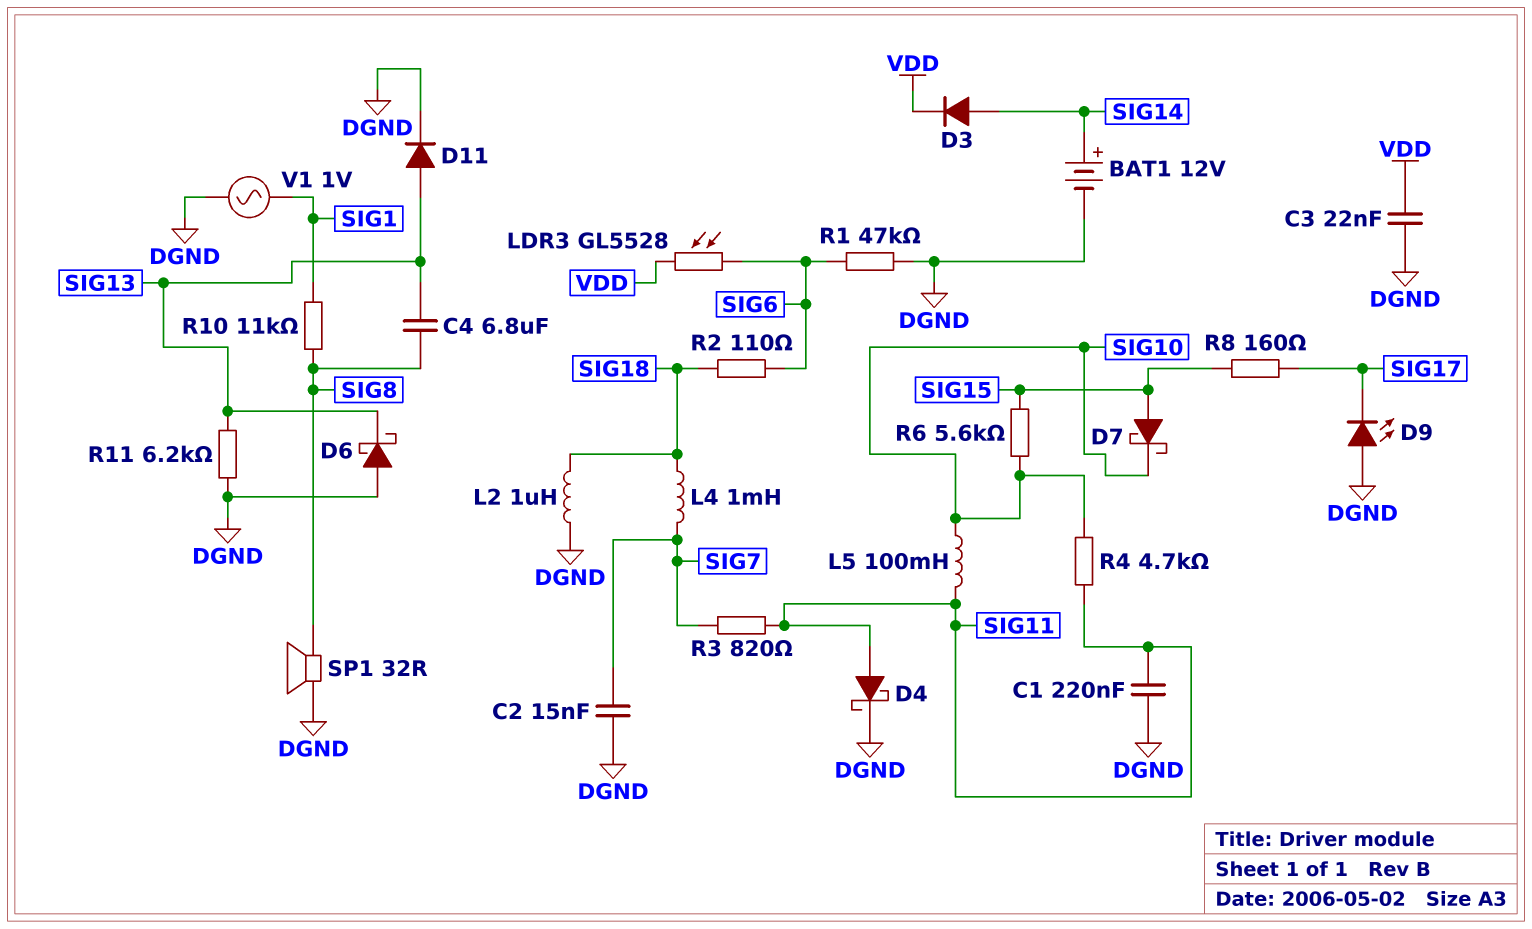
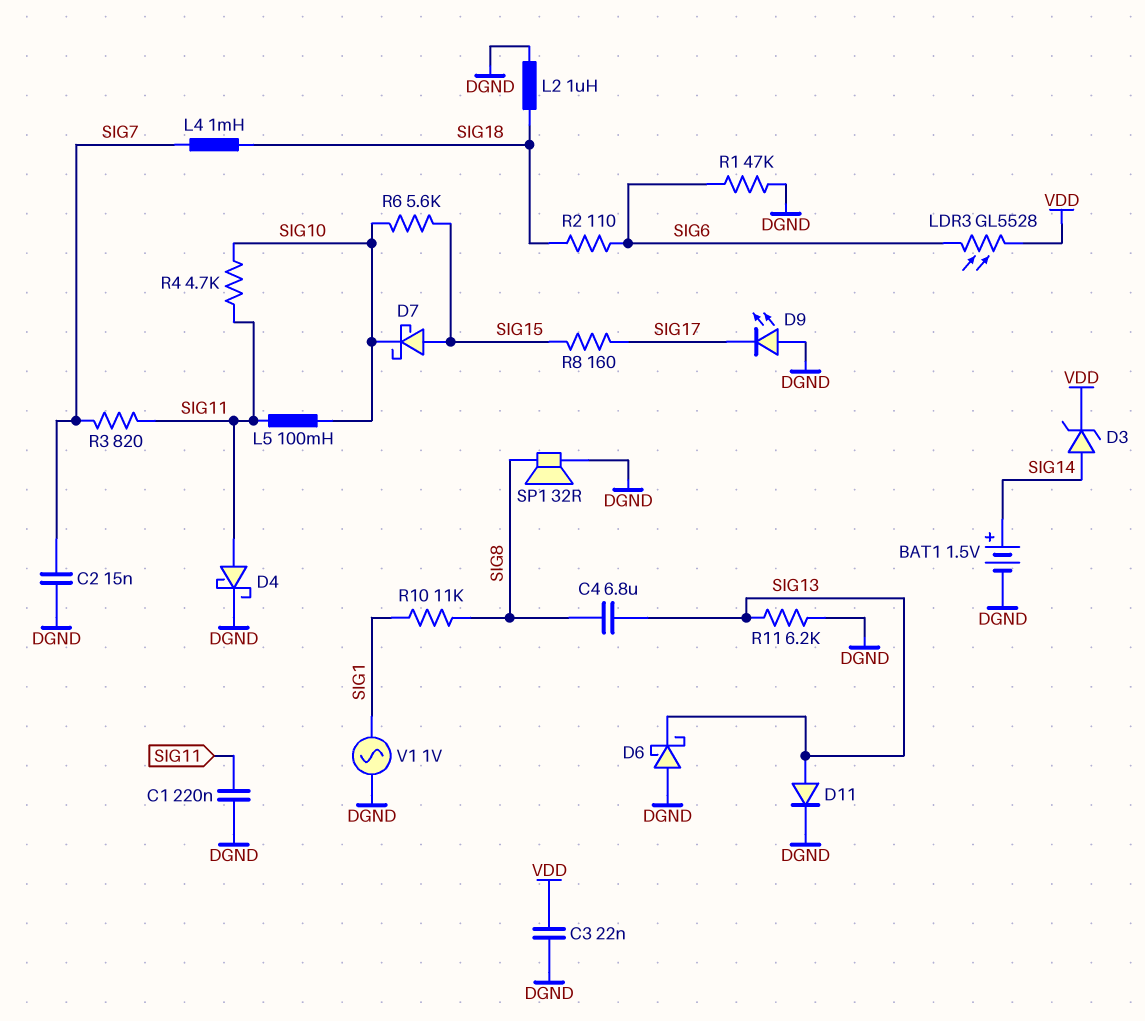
BAT1: 12V (plus SIG14, minus DGND) -> 1.5V (plus SIG14, minus DGND)
D3: diode (A SIG14, K VDD) -> zener (A SIG14, K VDD)

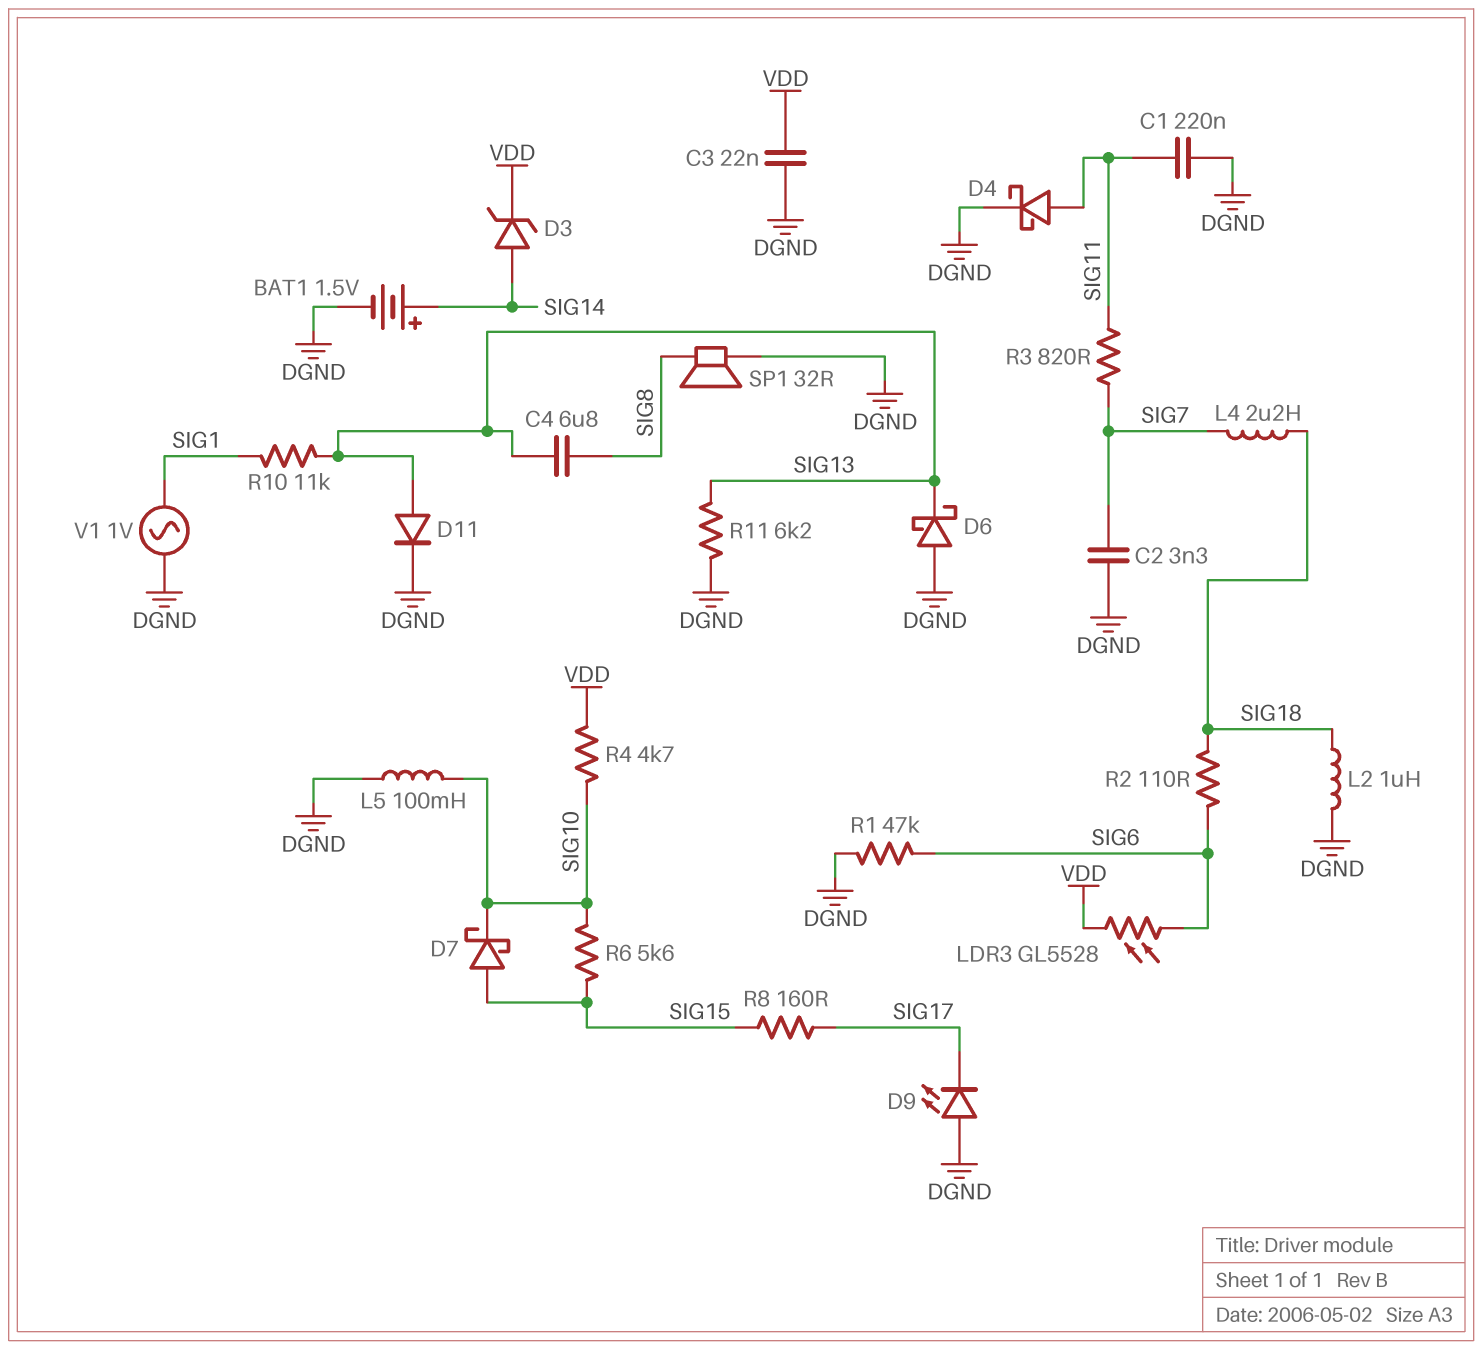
C2: 15nF (DGND, SIG7) -> 3.3nF (DGND, SIG7)
L4: 1mH (SIG7, SIG18) -> 2.2uH (SIG7, SIG18)
L5: 100mH (SIG10, SIG11) -> 100mH (DGND, SIG10)
R4: 4.7k (SIG10, SIG11) -> 4.7k (SIG10, VDD)
R10: 11k (SIG1, SIG8) -> 11k (SIG1, SIG13)

